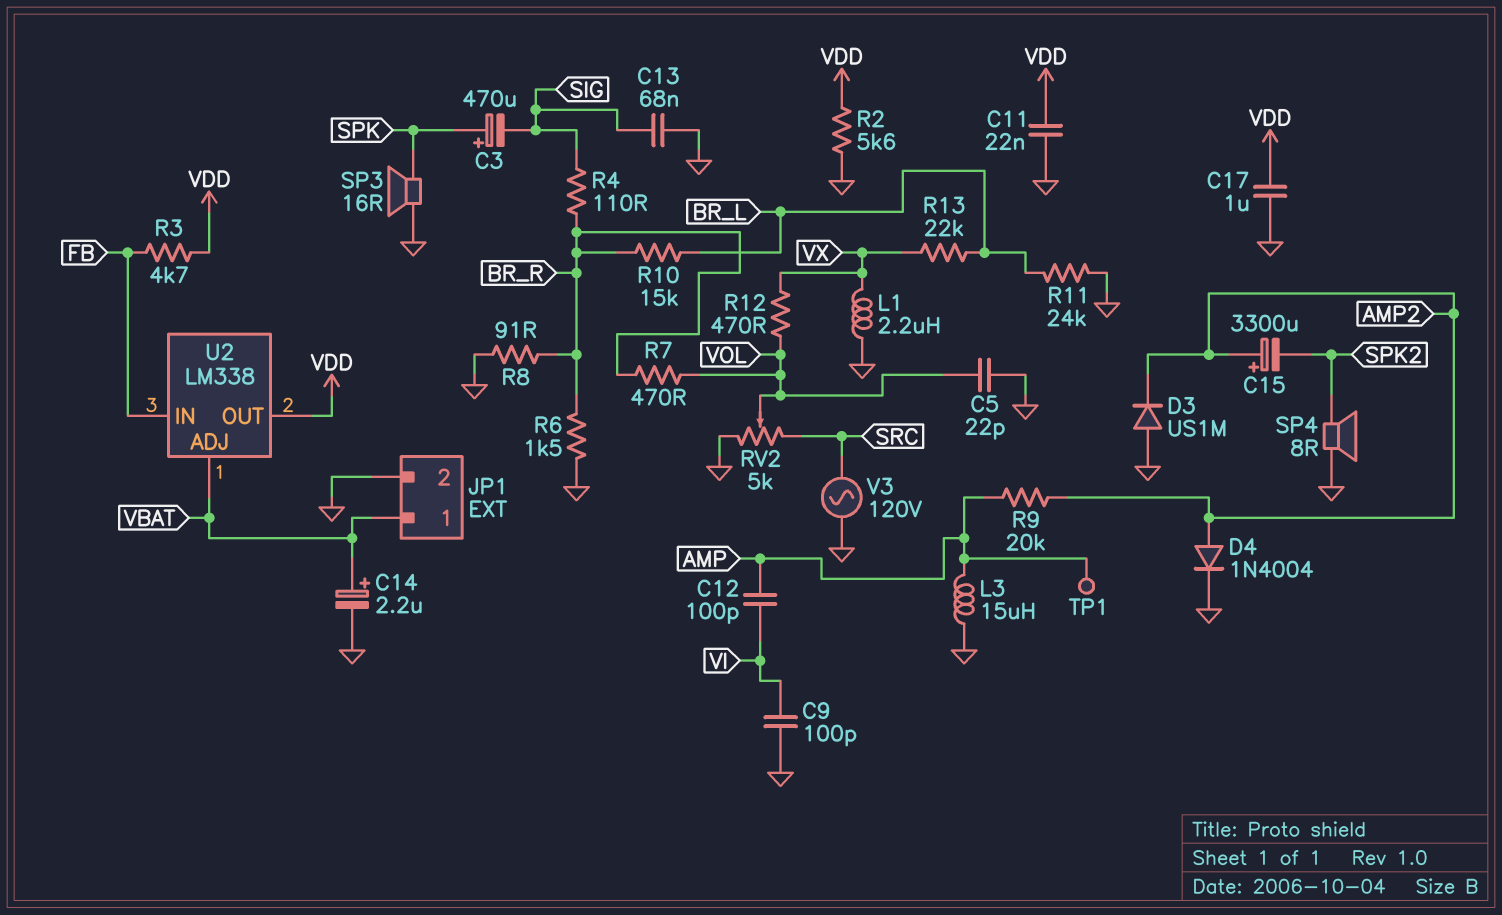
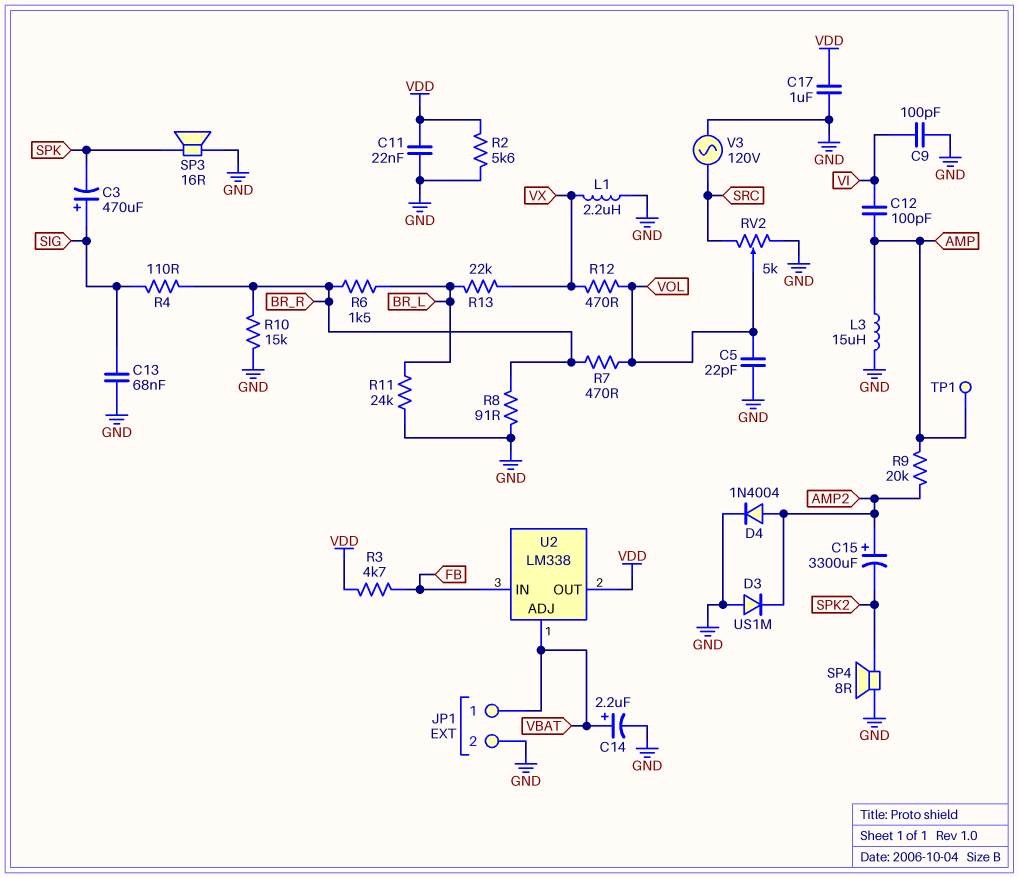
C3: 470uF (plus SPK, minus SIG) -> 470uF (plus SIG, minus SPK)
R6: 1.5k (BR_R, GND) -> 1.5k (BR_L, BR_R)
R10: 15k (BR_L, BR_R) -> 15k (BR_R, GND)

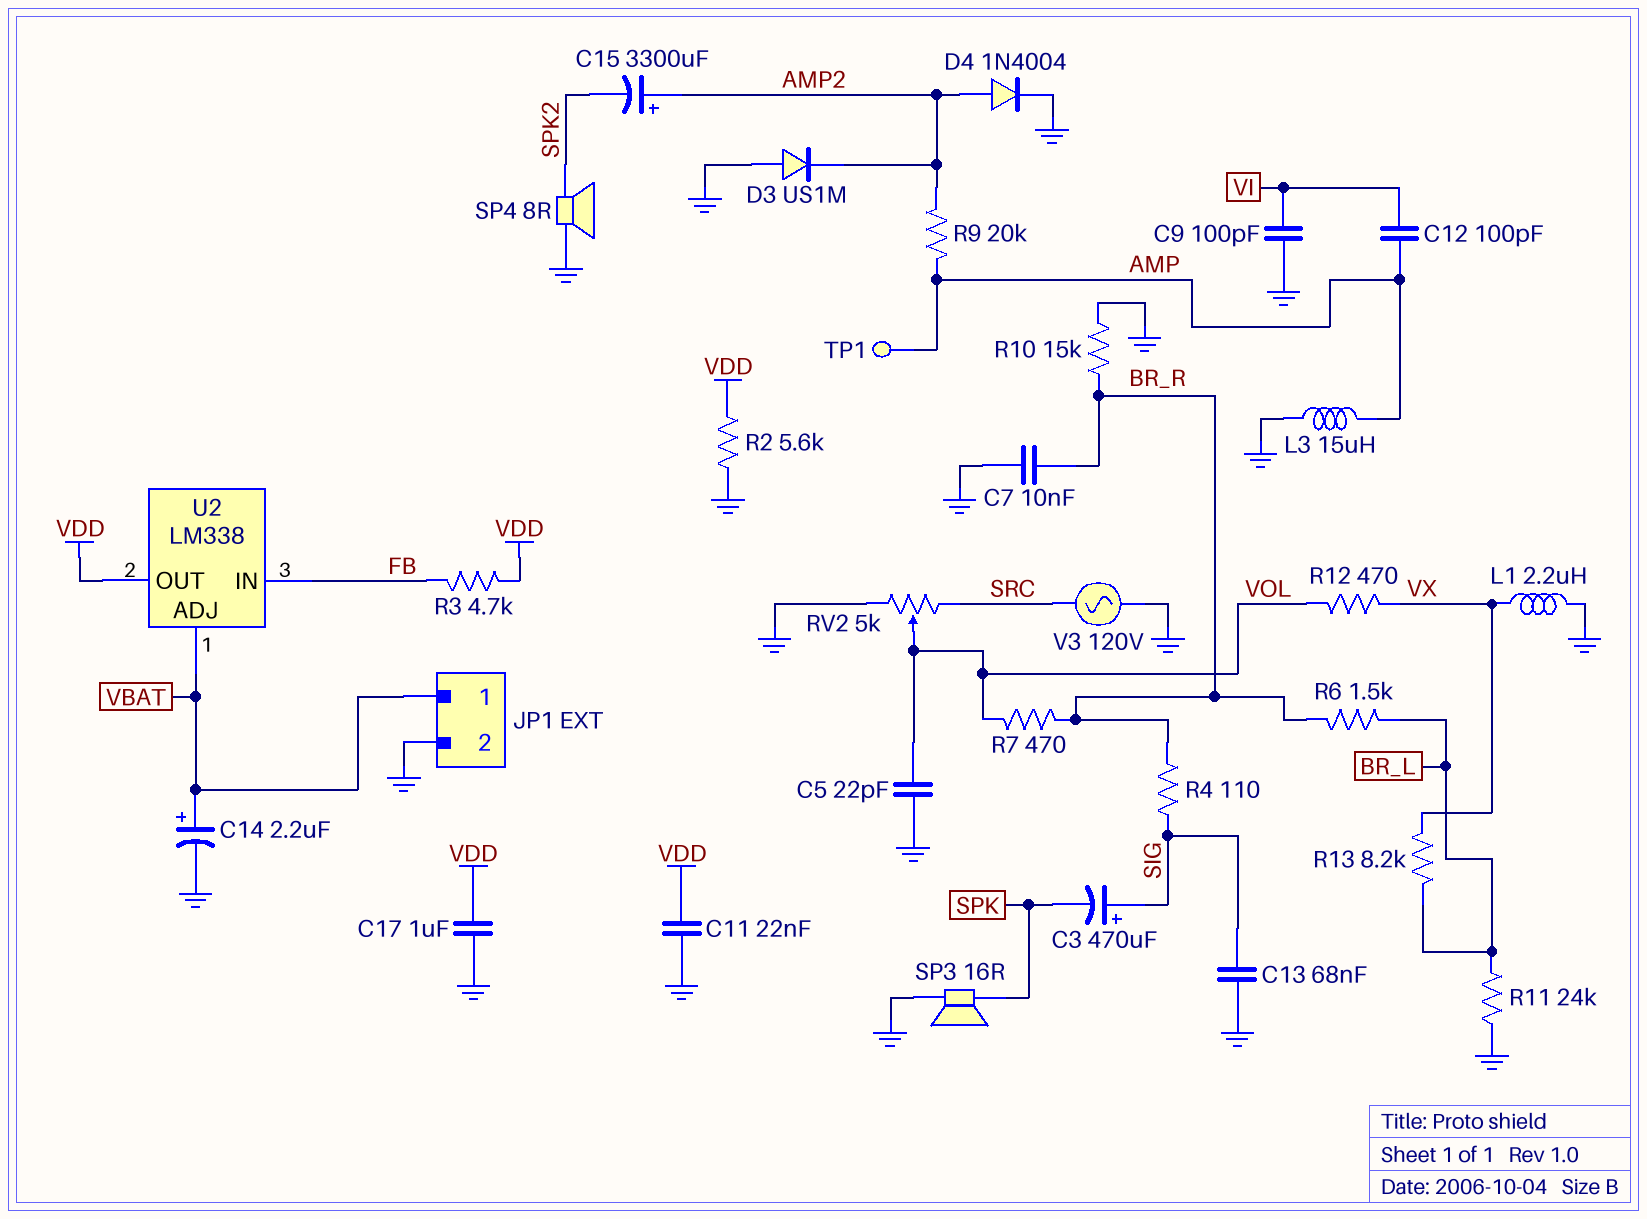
C7: none -> 10nF (BR_R, GND)
R8: 91 (BR_R, GND) -> none
R13: 22k (BR_L, VX) -> 8.2k (BR_L, VX)

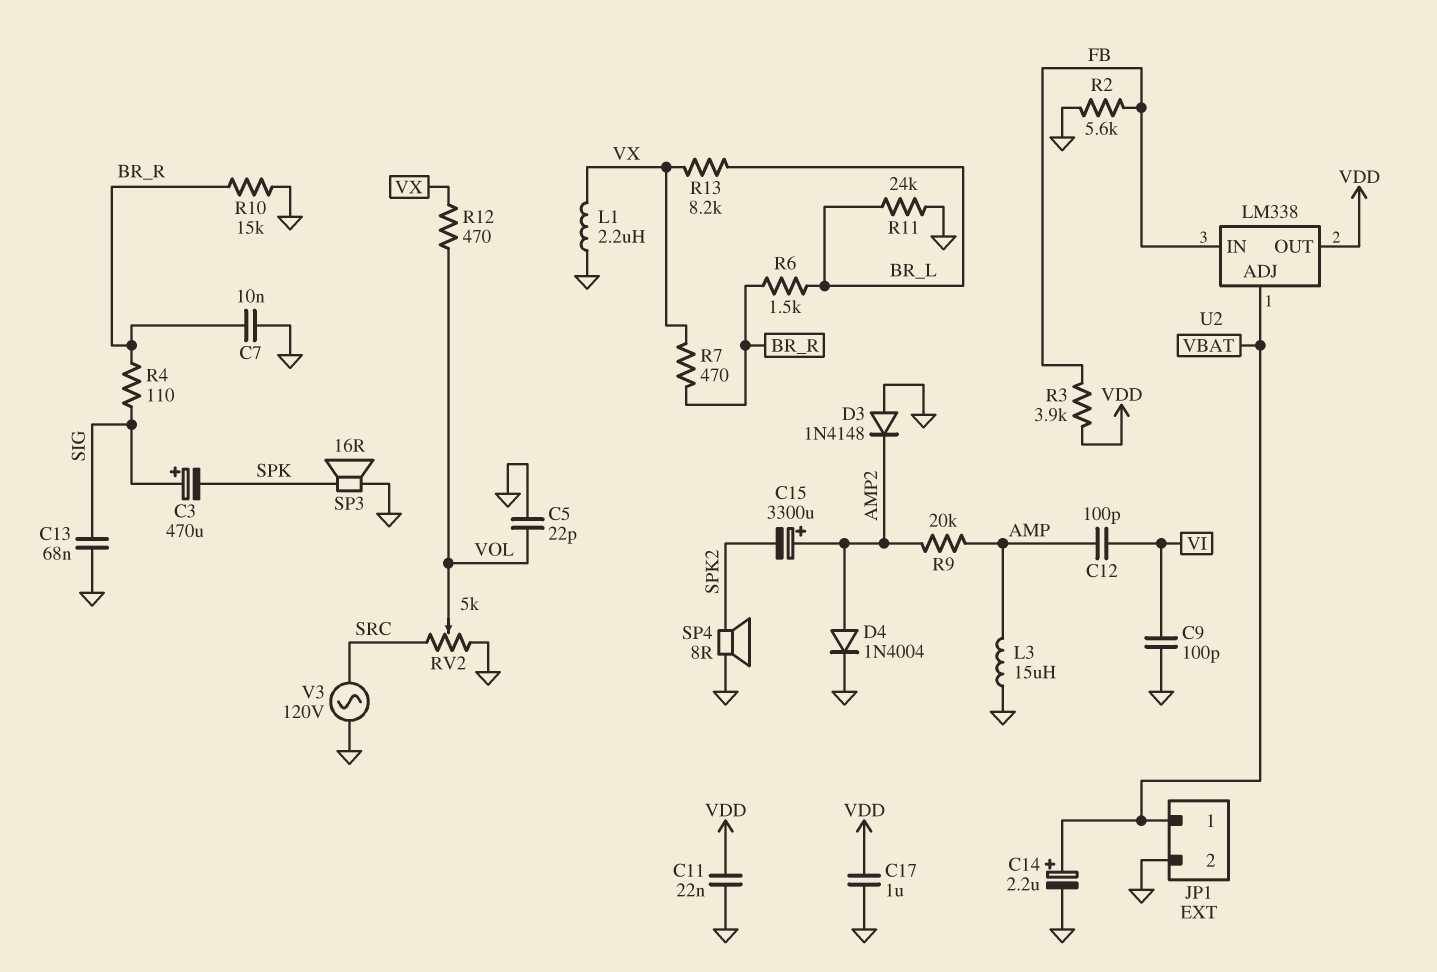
D3: diode US1M (A GND, K AMP2) -> diode 1N4148 (A GND, K AMP2)
R2: 5.6k (GND, VDD) -> 5.6k (FB, GND)
R3: 4.7k (FB, VDD) -> 3.9k (FB, VDD)
R7: 470 (BR_R, VOL) -> 470 (BR_R, VX)
TP1: test point (AMP) -> none

